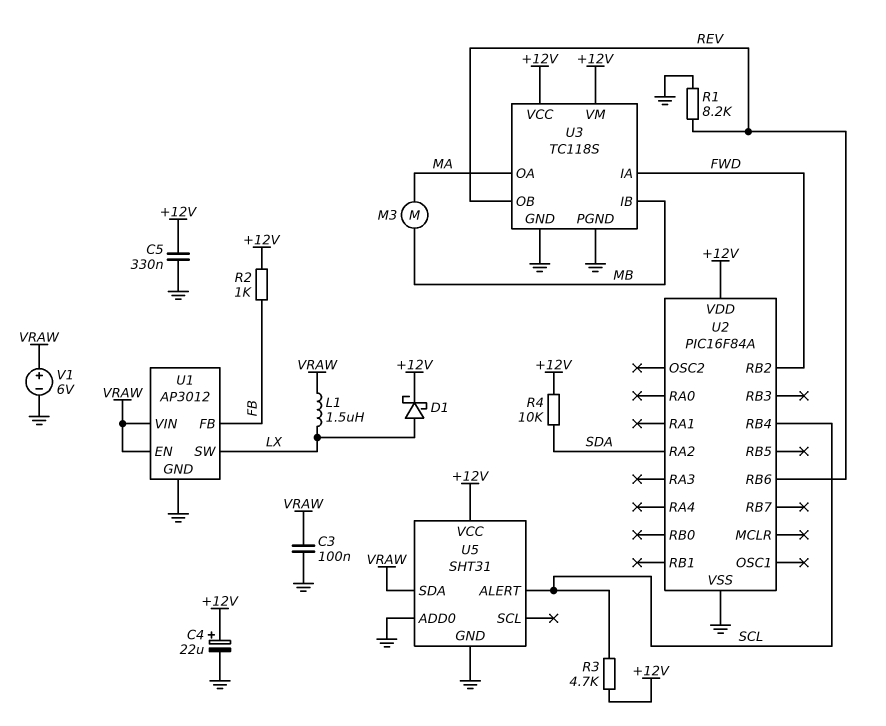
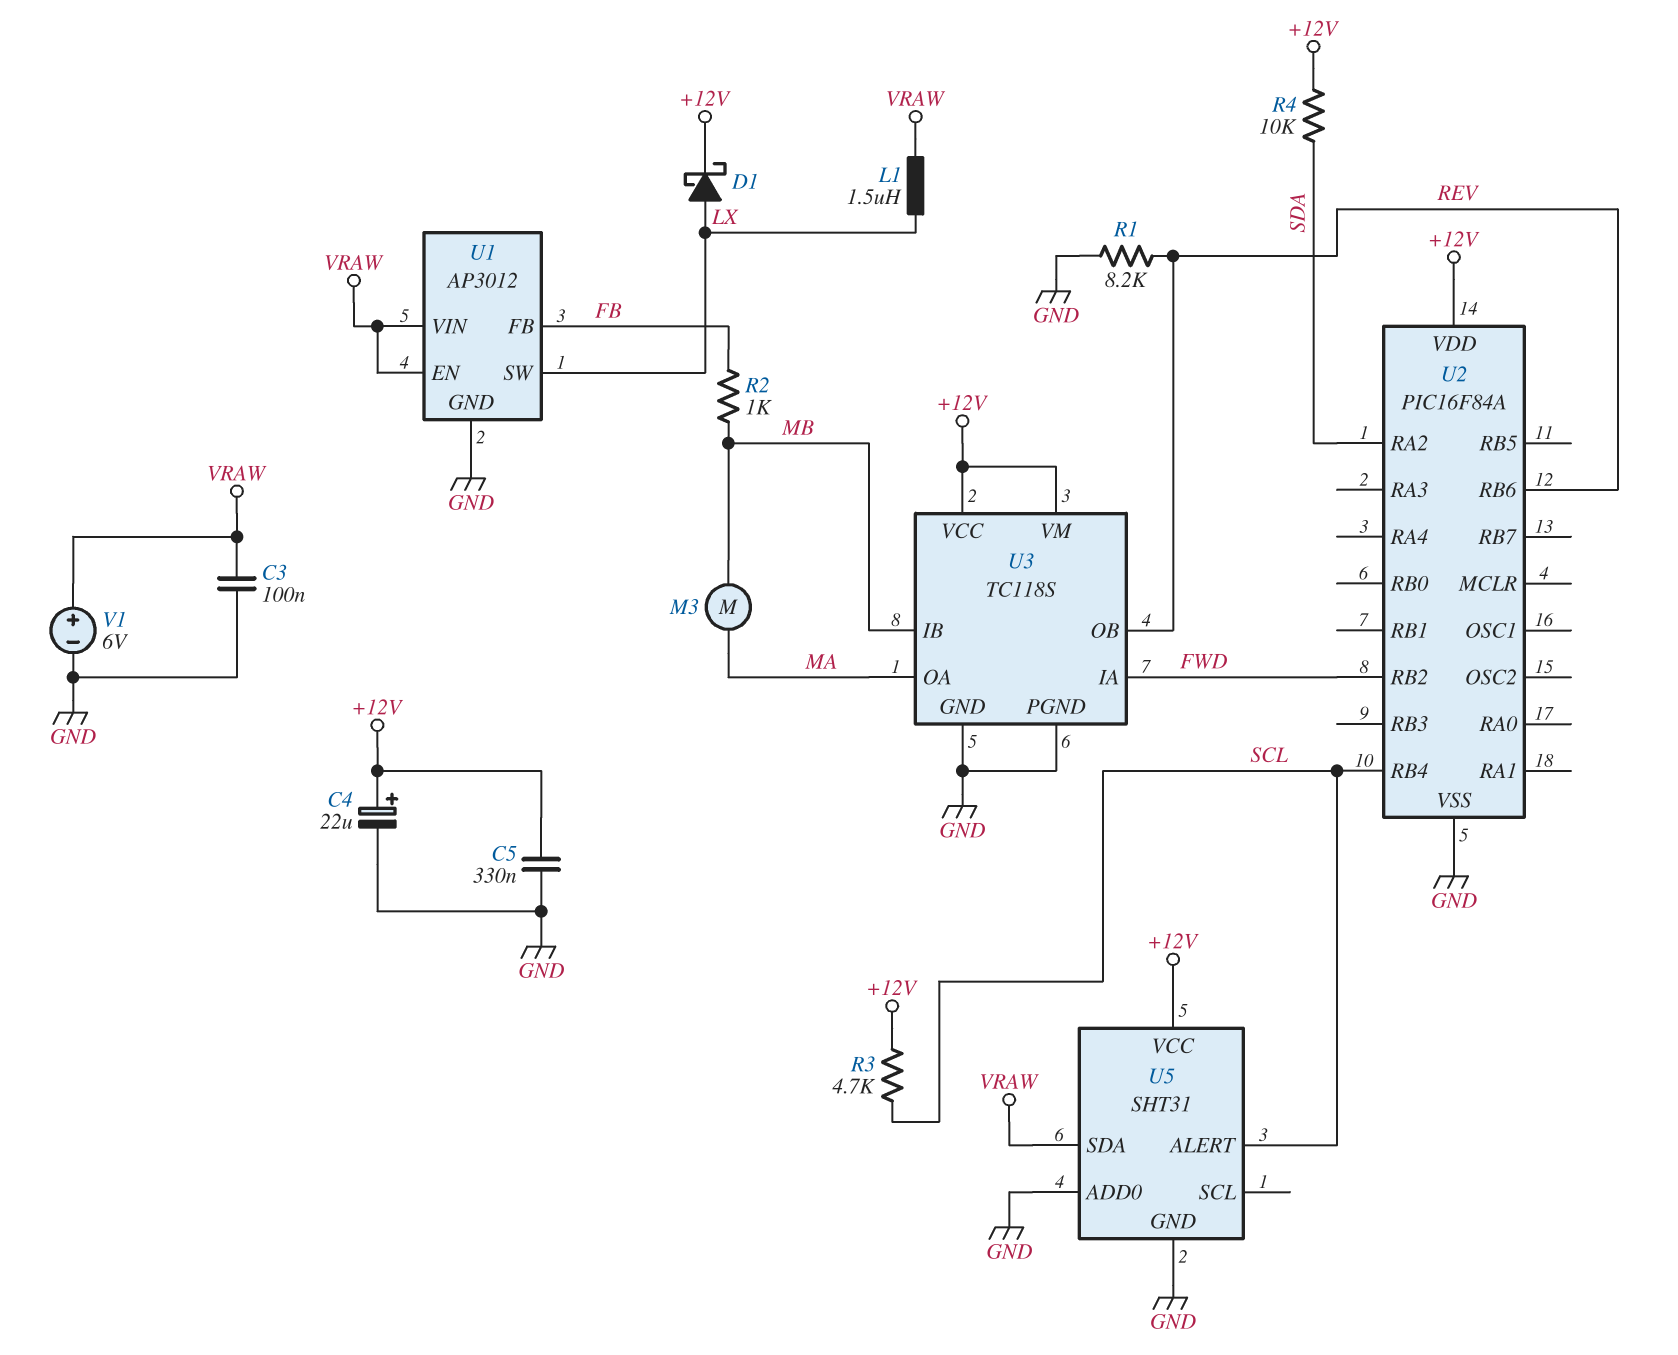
R2: 1k (+12V, FB) -> 1k (FB, MB)

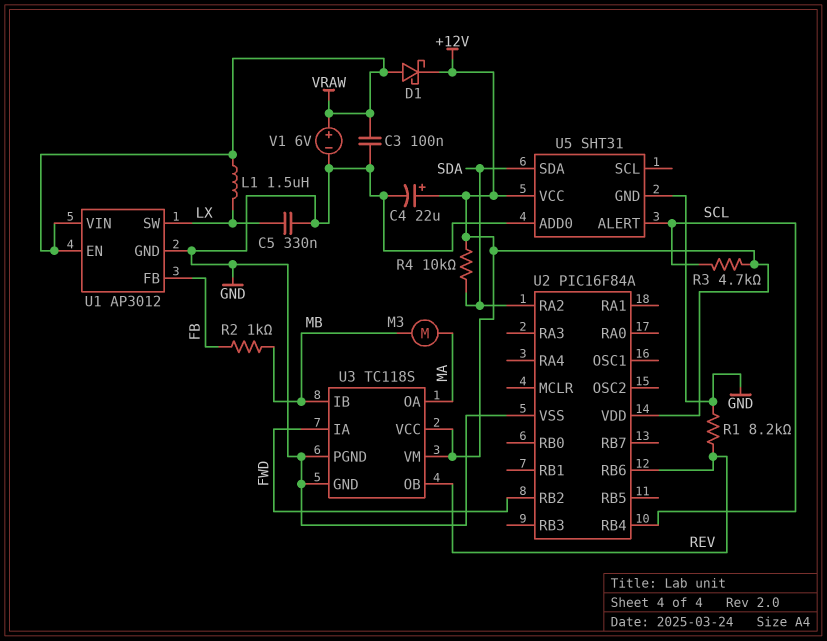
C5: 330nF (+12V, GND) -> 330nF (GND, LX)
D1: schottky (A LX, K +12V) -> schottky (A VRAW, K +12V)
U5 pin SDA: VRAW -> SDA

